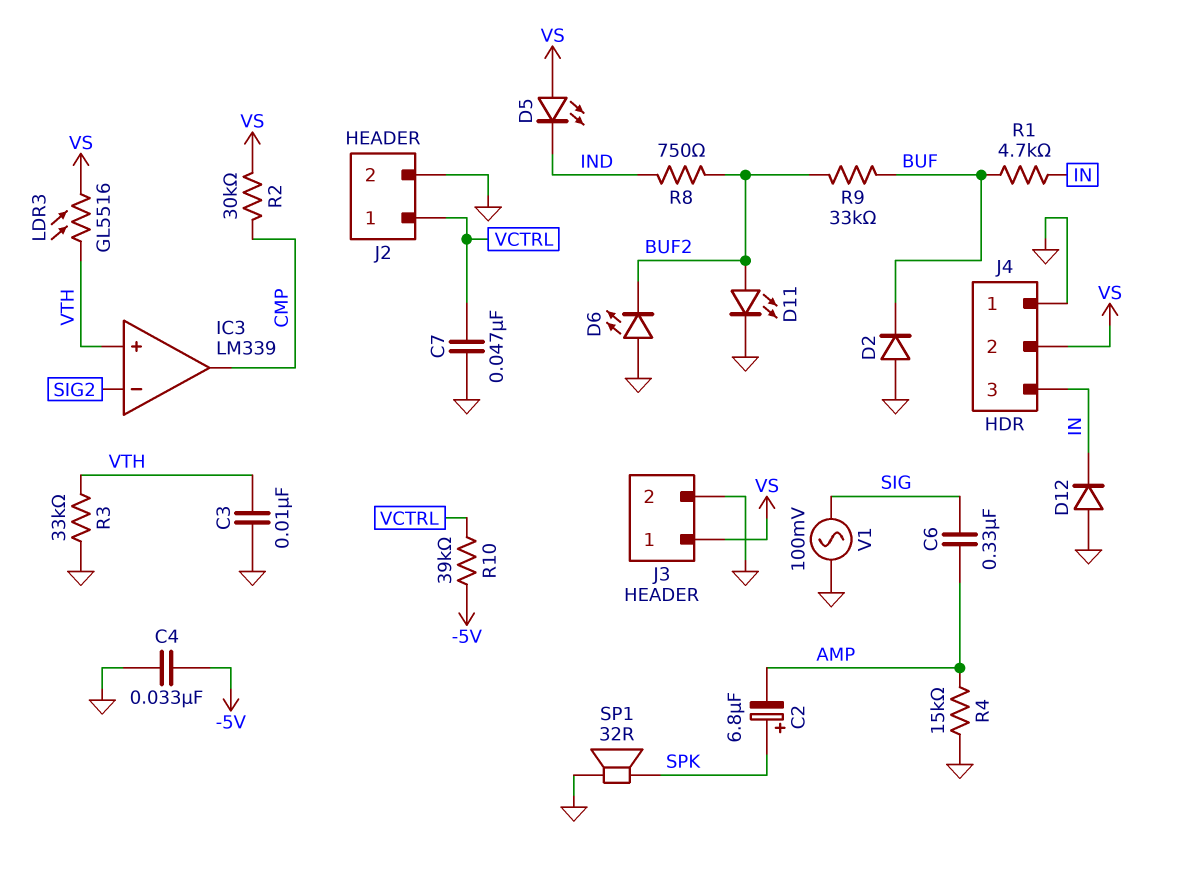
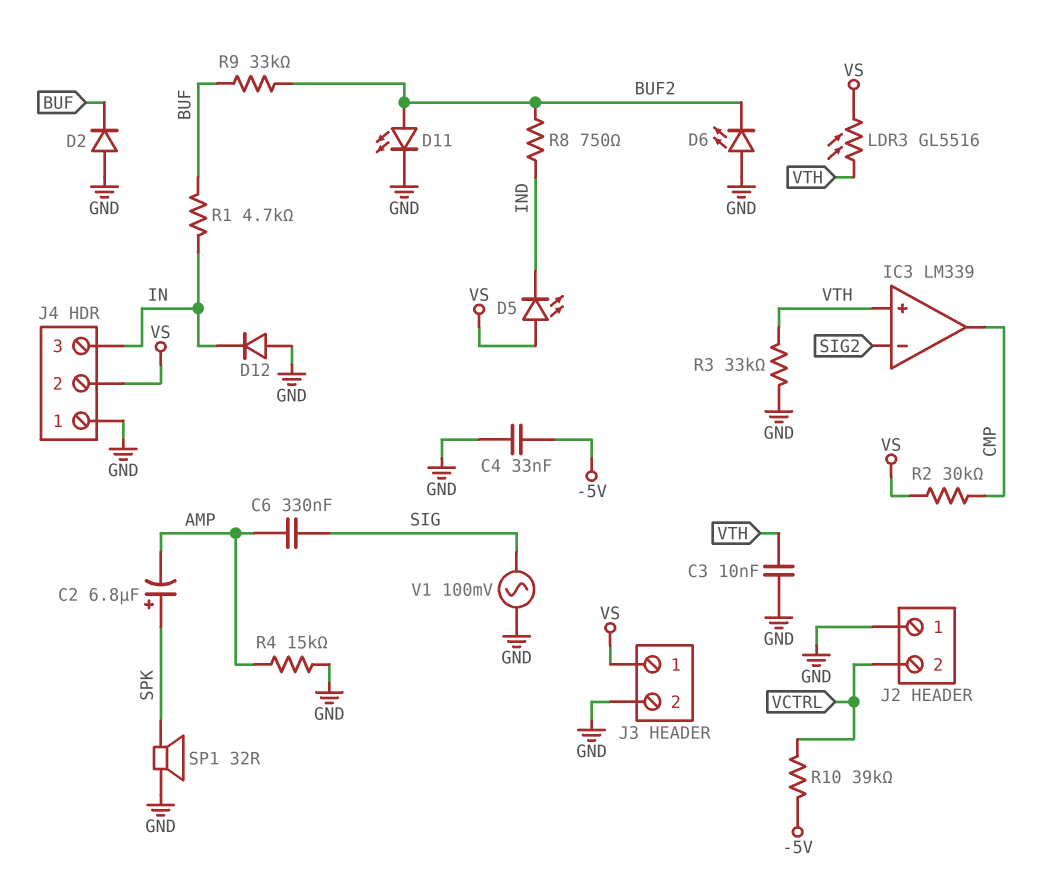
C7: 47nF (GND, VCTRL) -> none
J2 pin 1: VCTRL -> GND
J2 pin 2: GND -> VCTRL

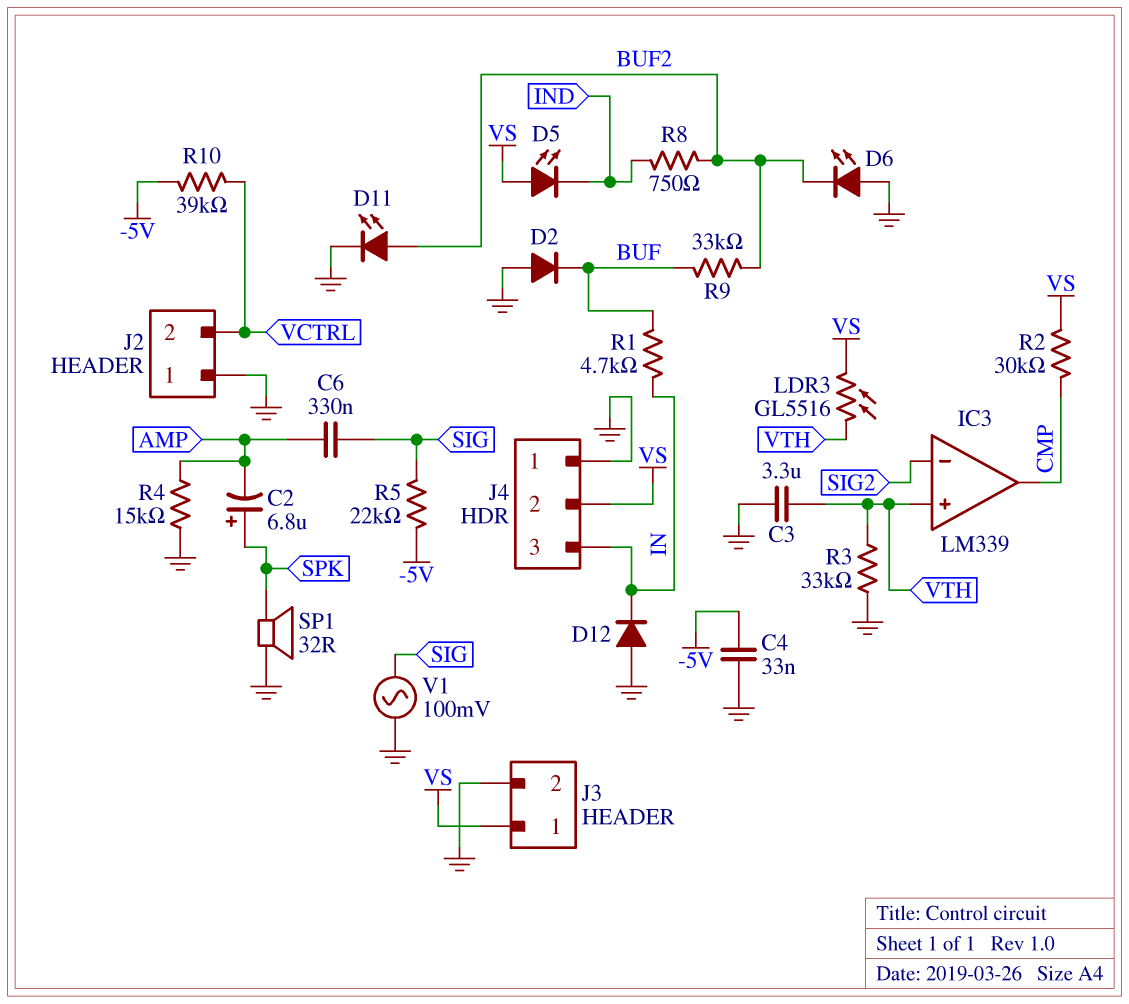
C3: 10nF (GND, VTH) -> 3.3uF (GND, VTH)
R5: none -> 22k (-5V, SIG)

